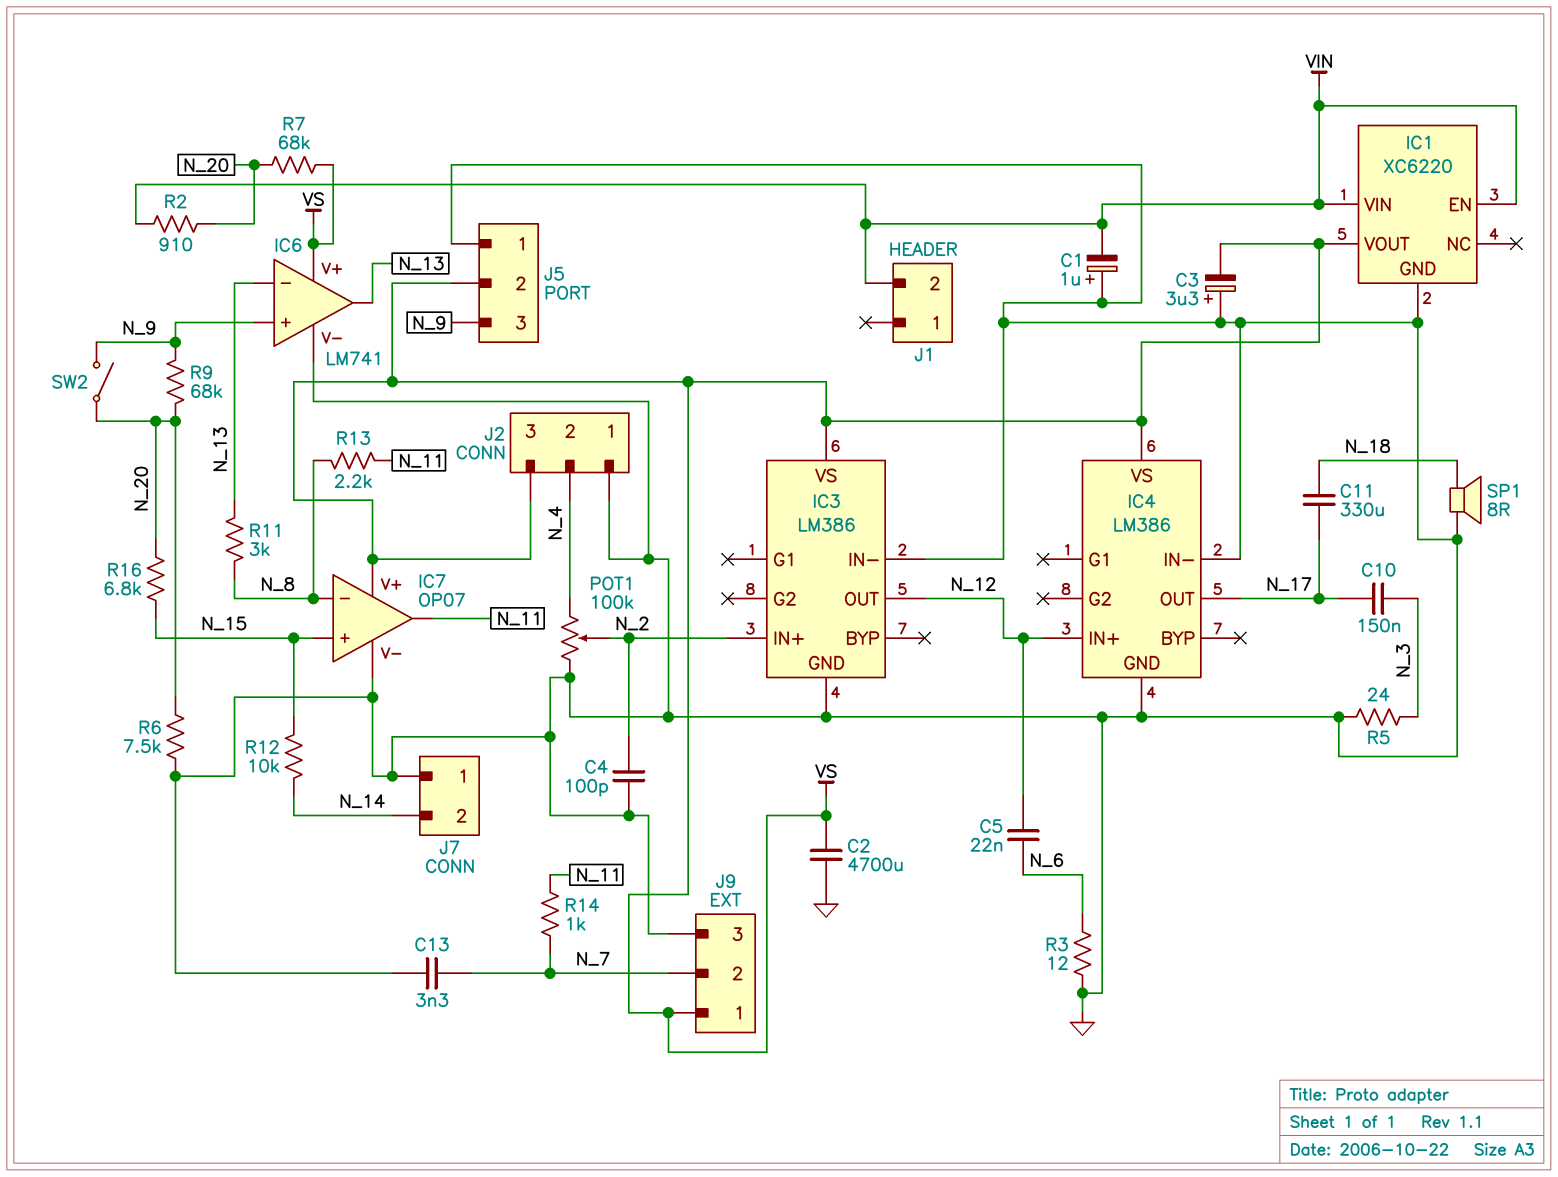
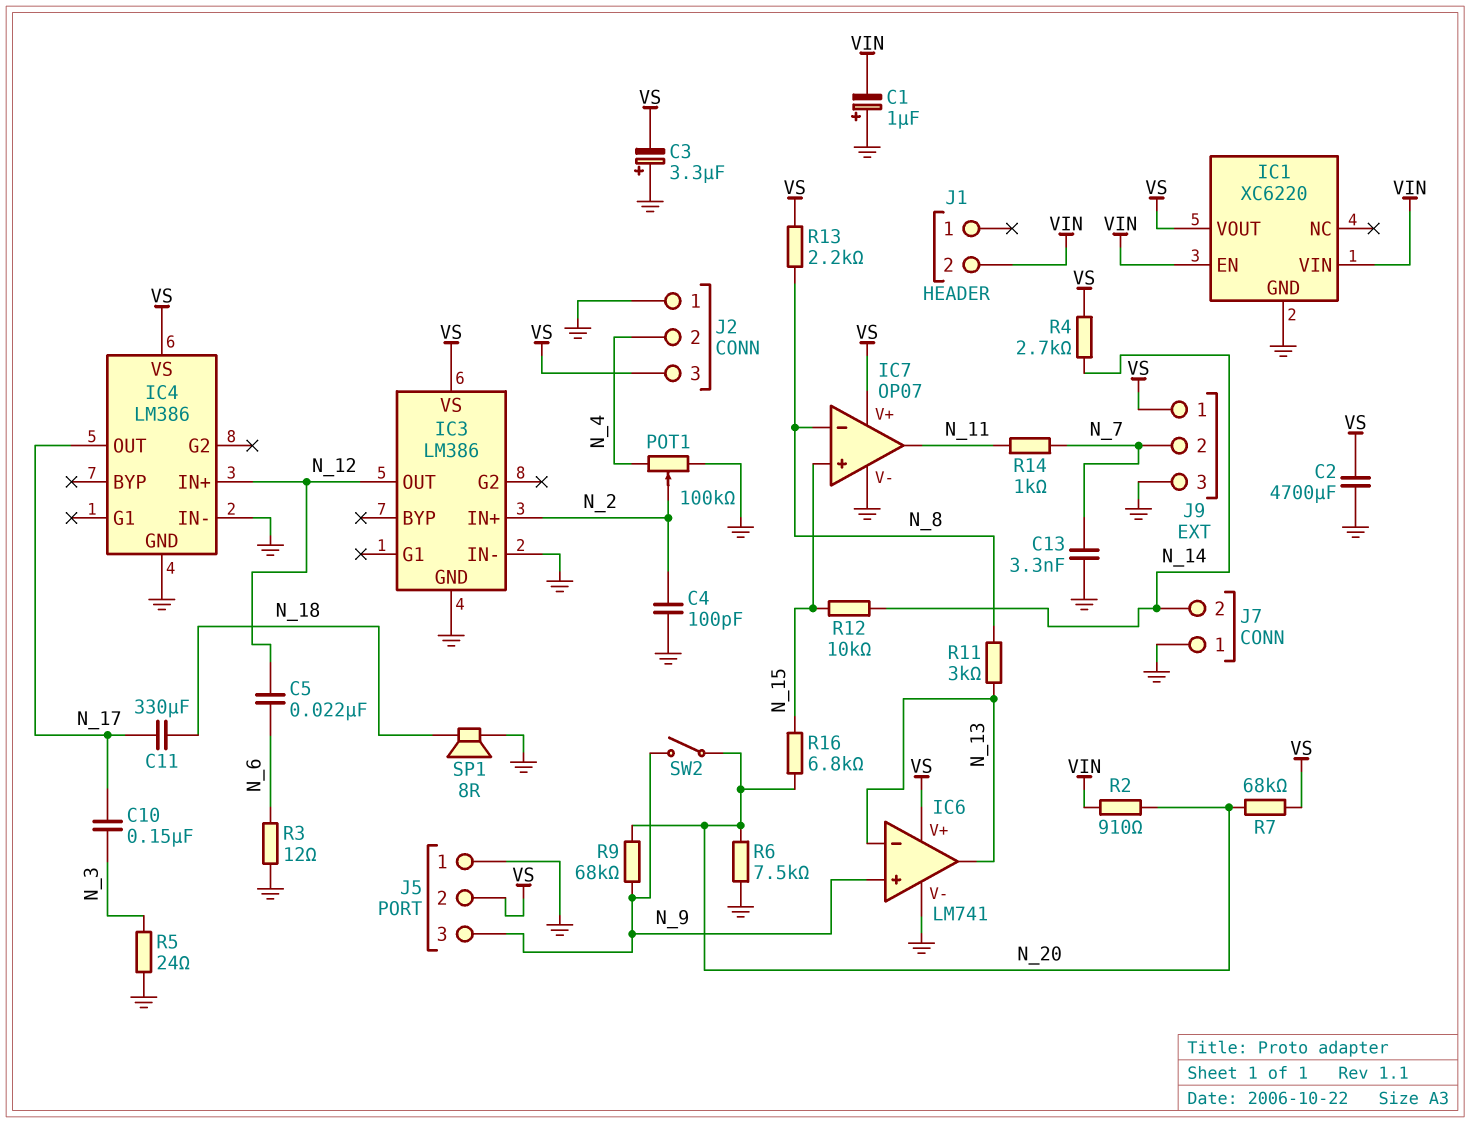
R4: none -> 2.7k (N_14, VS)
R13: 2.2k (N_8, N_11) -> 2.2k (N_8, VS)

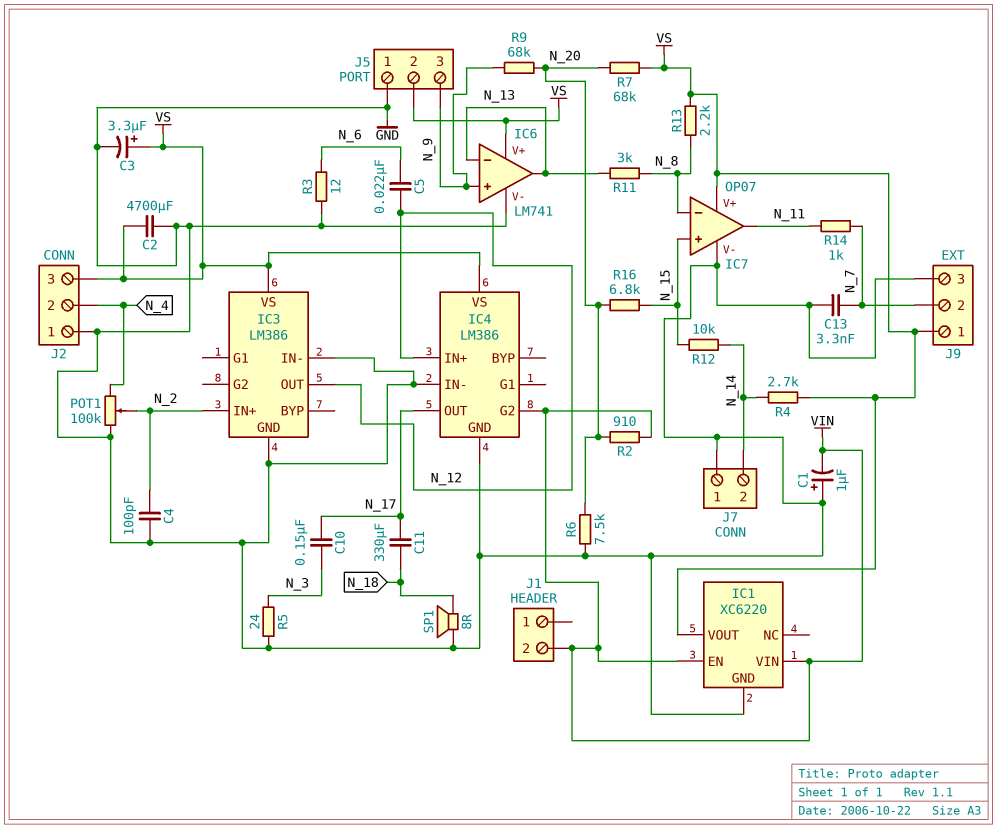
C3: 3.3uF (plus GND, minus VS) -> 3.3uF (plus VS, minus GND)
IC4 pin G2: none -> VIN
SW2: switch (N_9, N_20) -> none

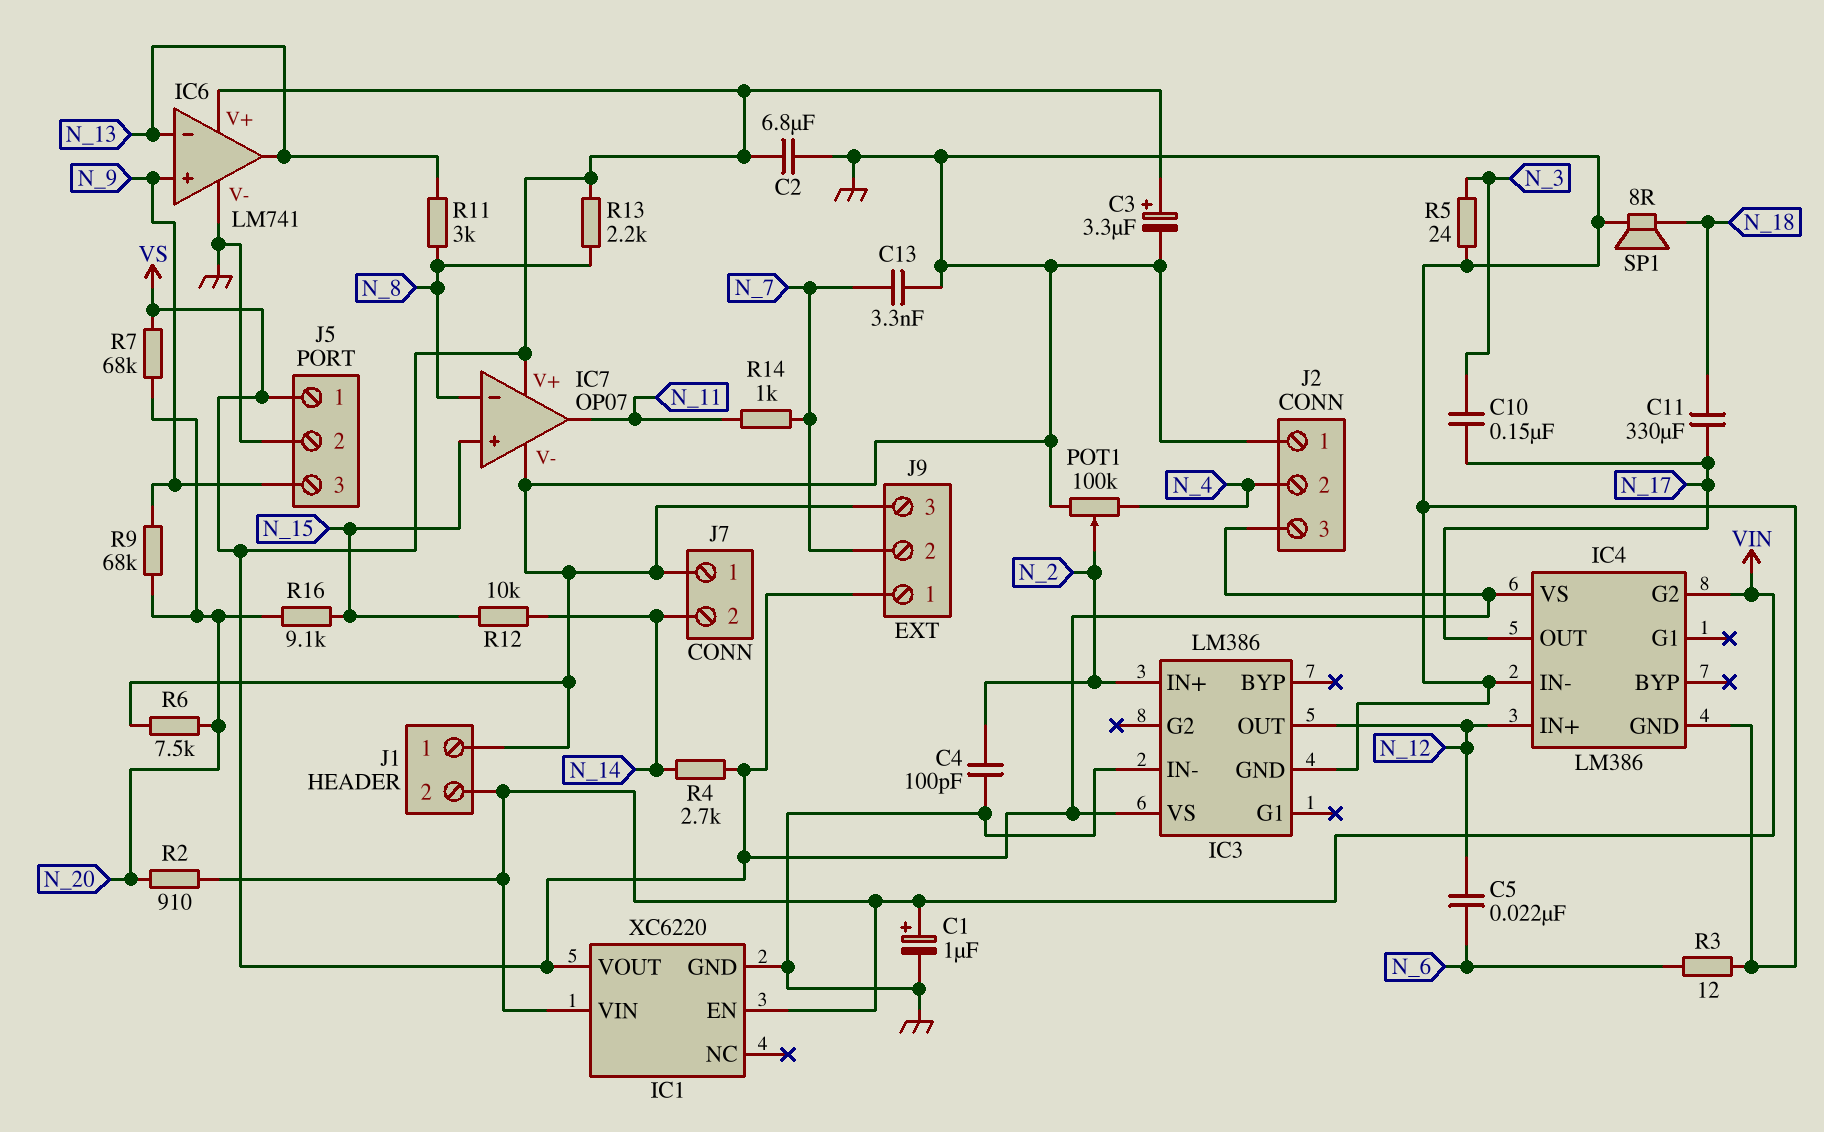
C1: 1uF (plus GND, minus VIN) -> 1uF (plus VIN, minus GND)
C2: 4700uF (GND, VS) -> 6.8uF (GND, VS)
J1 pin 1: none -> GND
J5 pin 1: GND -> VS
J5 pin 2: VS -> GND
R16: 6.8k (N_15, N_20) -> 9.1k (N_15, N_20)

